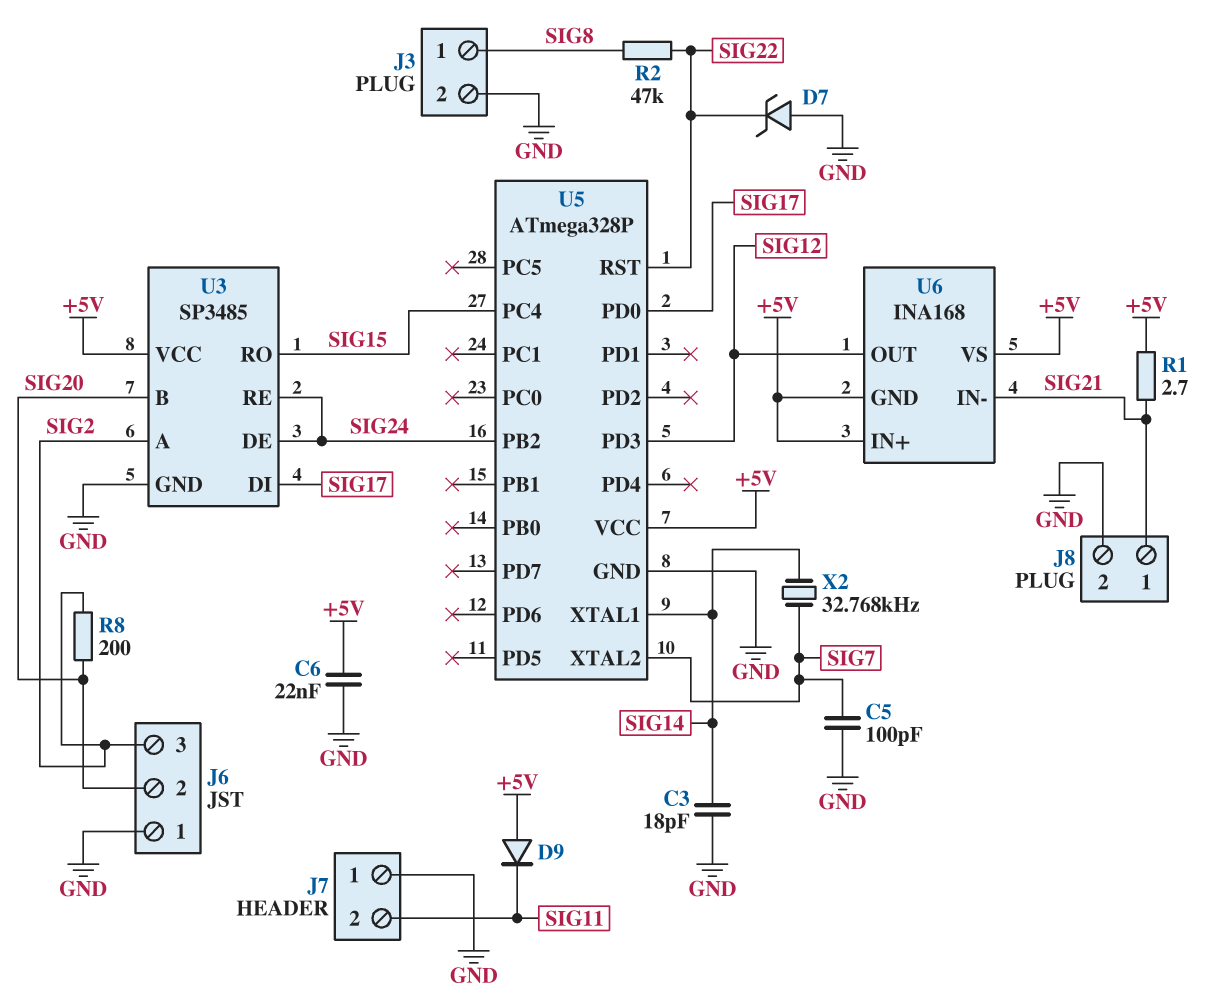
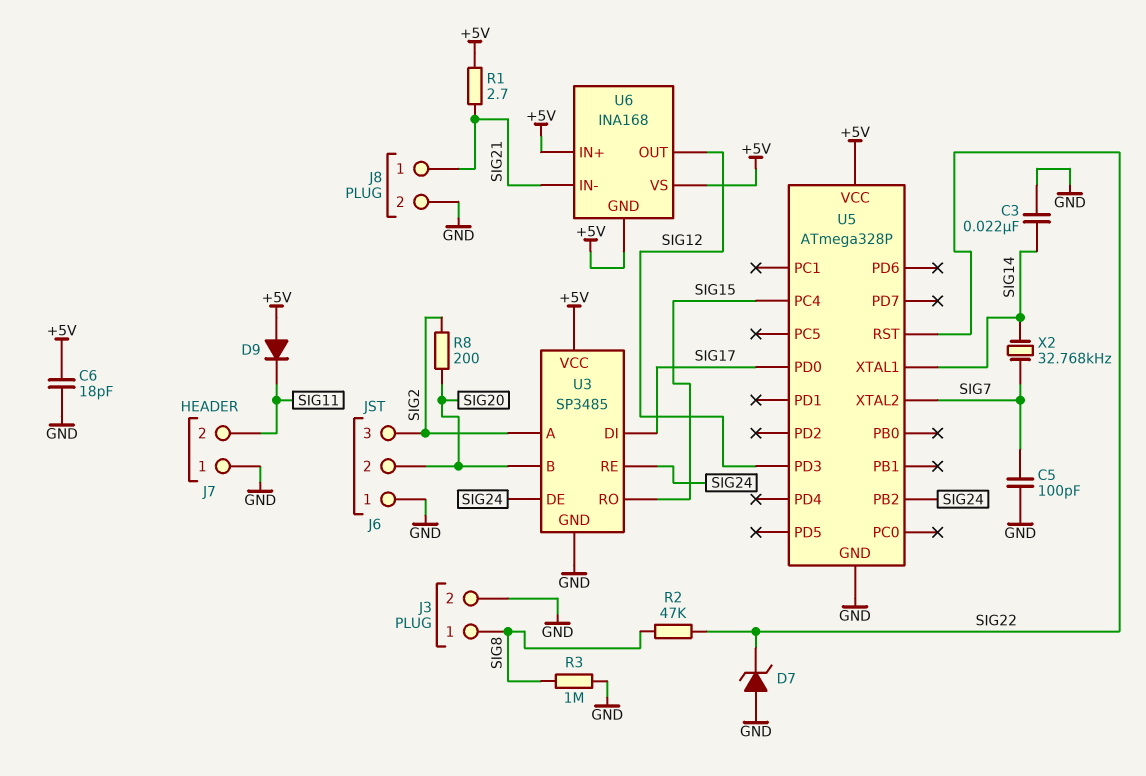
C3: 18pF (GND, SIG14) -> 22nF (GND, SIG14)
C6: 22nF (+5V, GND) -> 18pF (+5V, GND)
R3: none -> 1M (GND, SIG8)

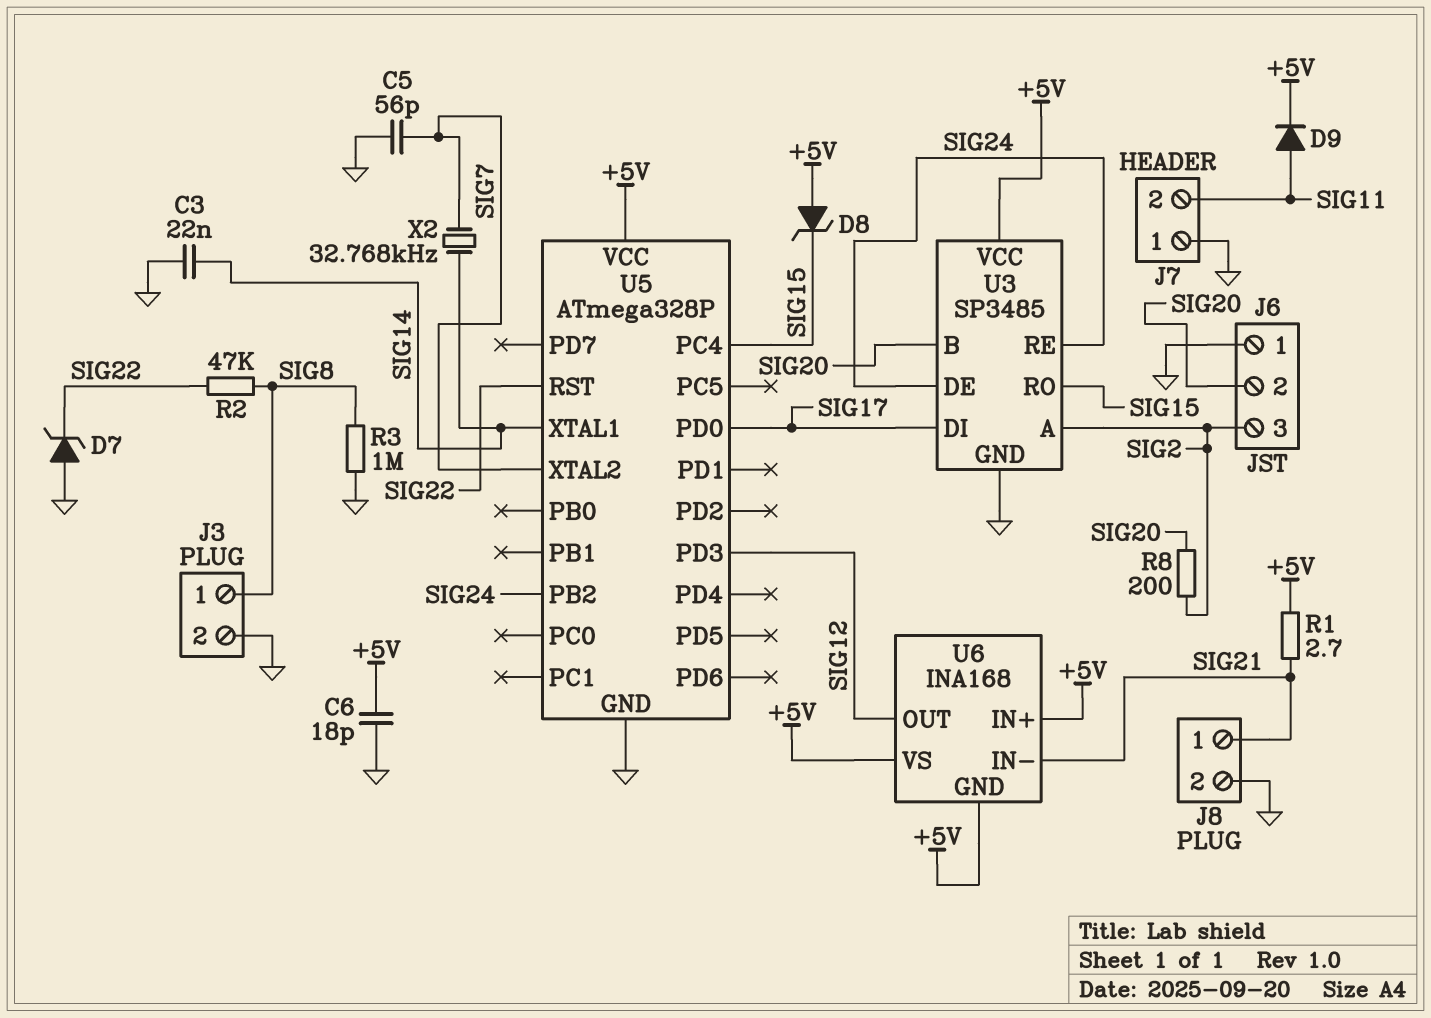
C5: 100pF (GND, SIG7) -> 56pF (GND, SIG7)
D8: none -> zener (A +5V, K SIG15)
D9: diode (A +5V, K SIG11) -> diode (A SIG11, K +5V)

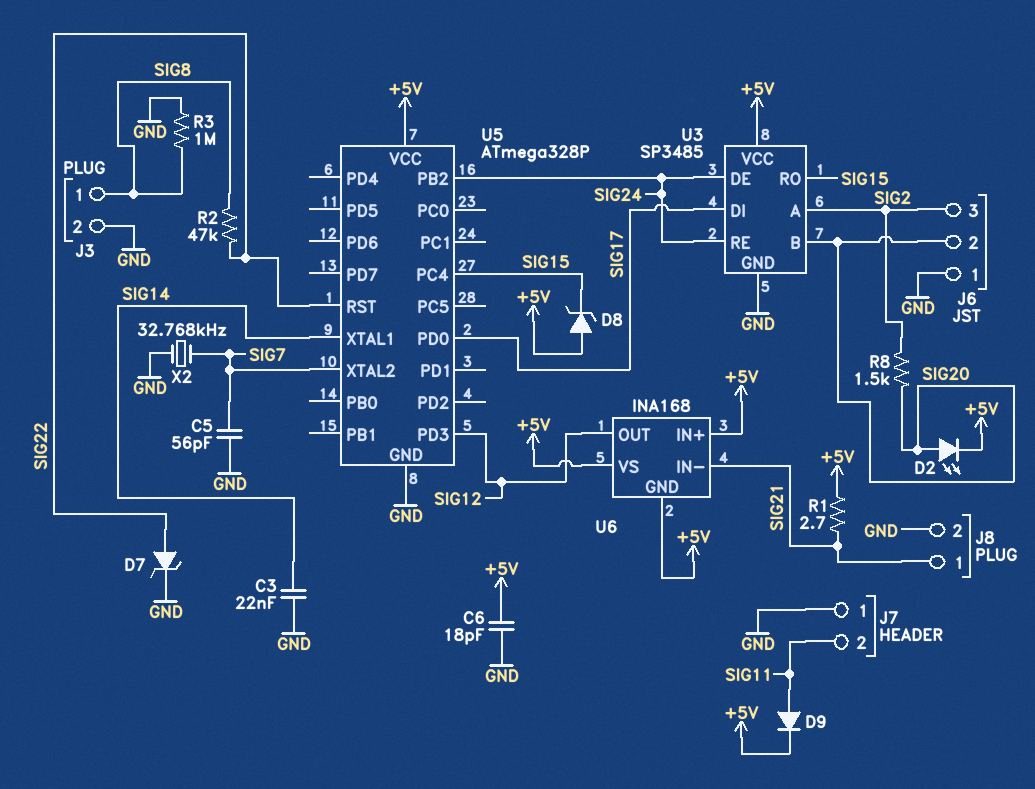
D2: none -> LED (A SIG20, K +5V)
D7: zener (A GND, K SIG22) -> zener (A SIG22, K GND)
R8: 200 (SIG2, SIG20) -> 1.5k (SIG2, SIG20)
X2: 32.768kHz (SIG7, SIG14) -> 32.768kHz (GND, SIG7)

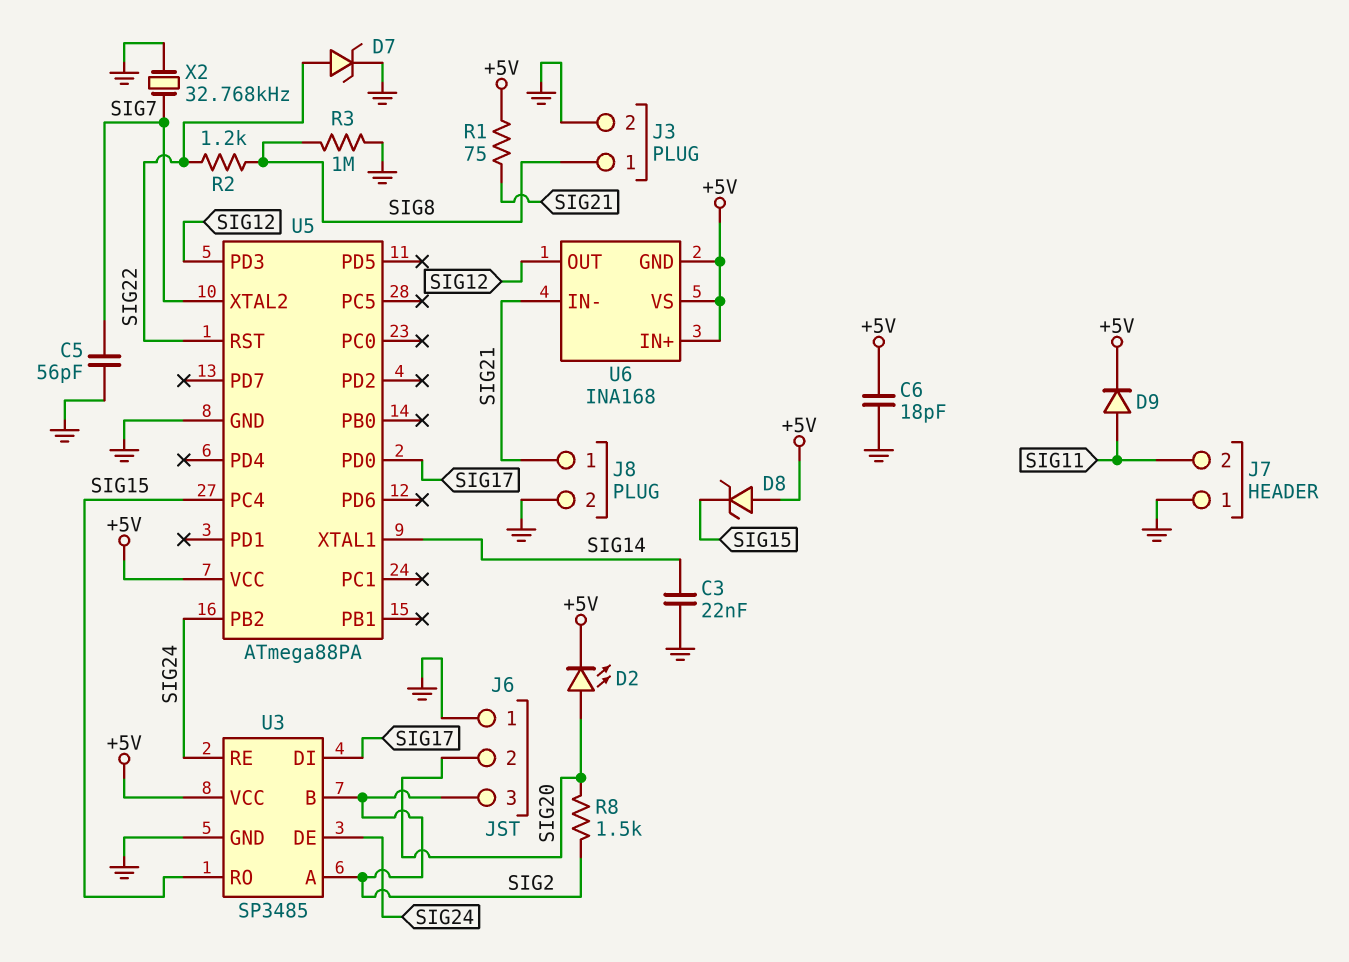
R1: 2.7 (+5V, SIG21) -> 75 (+5V, SIG21)
R2: 47k (SIG8, SIG22) -> 1.2k (SIG8, SIG22)
U3 pin B: SIG20 -> SIG2
U5: ATmega328P -> ATmega88PA

